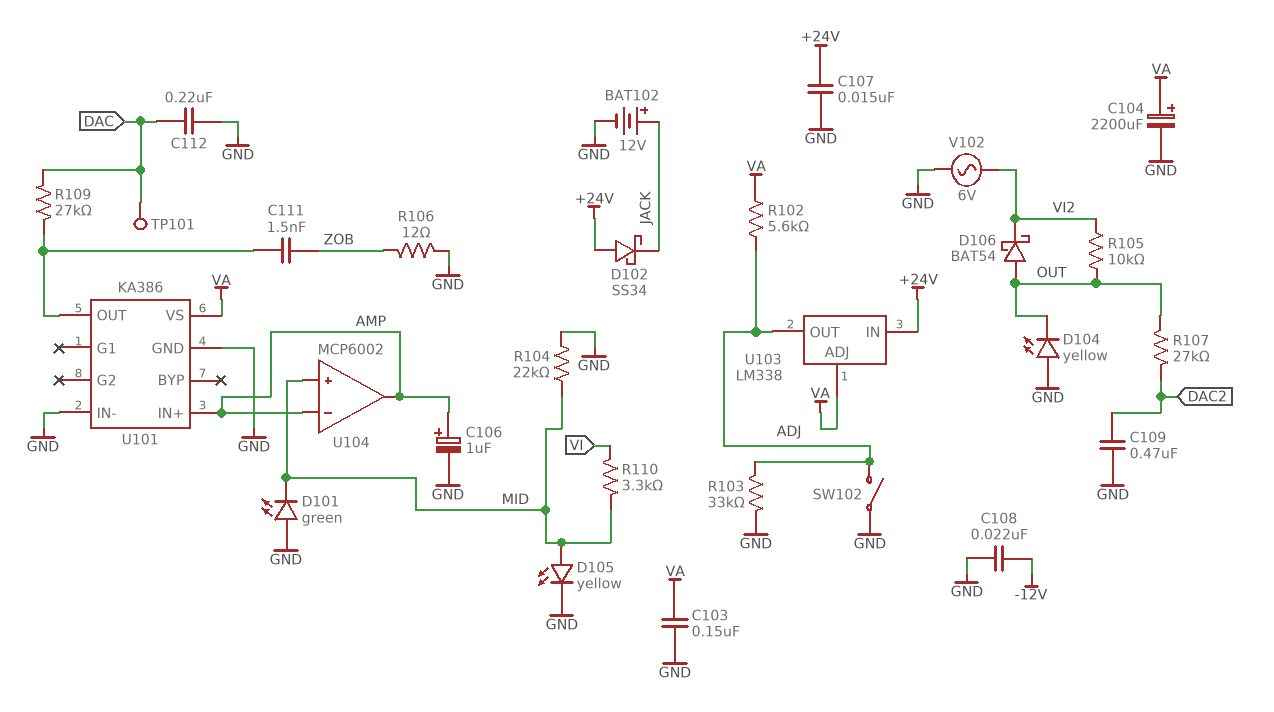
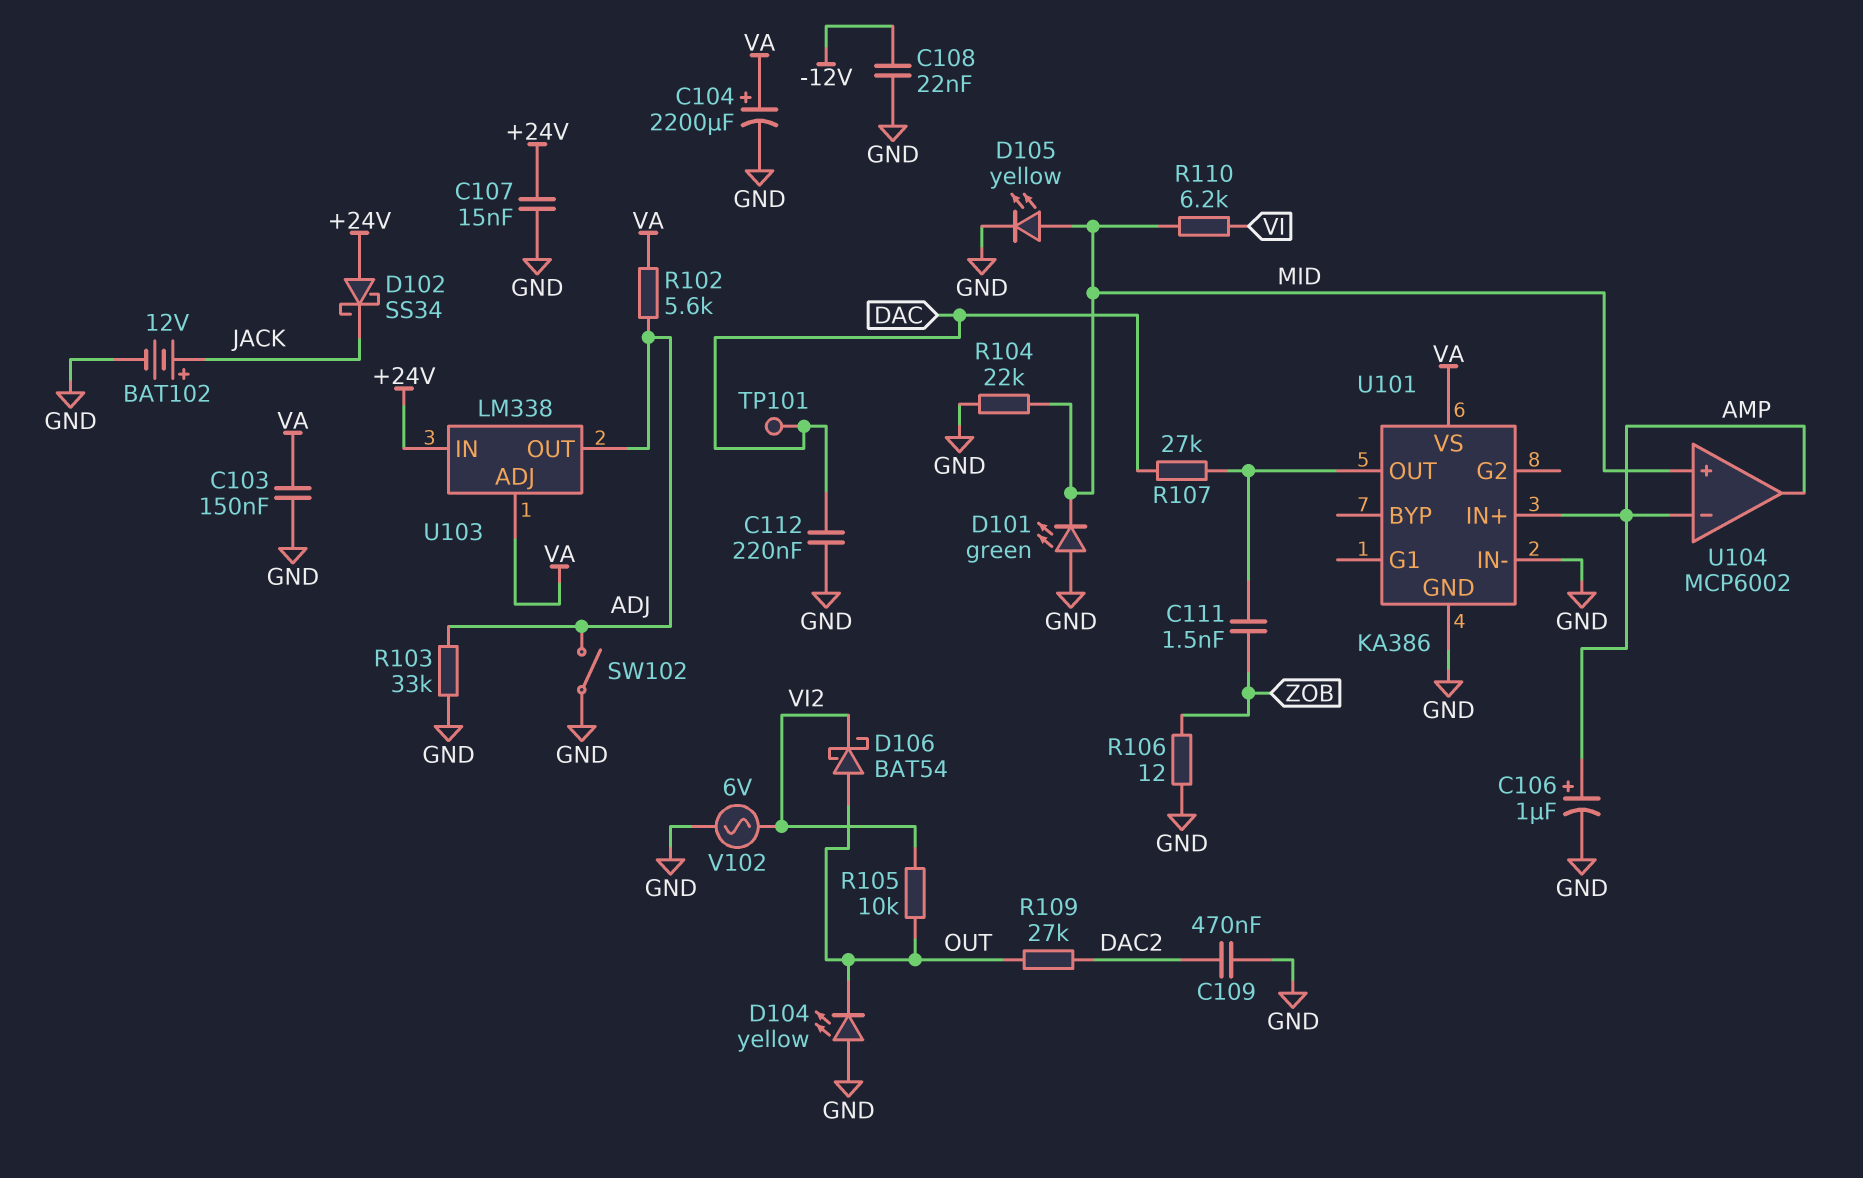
R107: 27k (DAC2, OUT) -> 27k (DAC, U101/OUT)
R109: 27k (DAC, U101/OUT) -> 27k (DAC2, OUT)
R110: 3.3k (MID, VI) -> 6.2k (MID, VI)

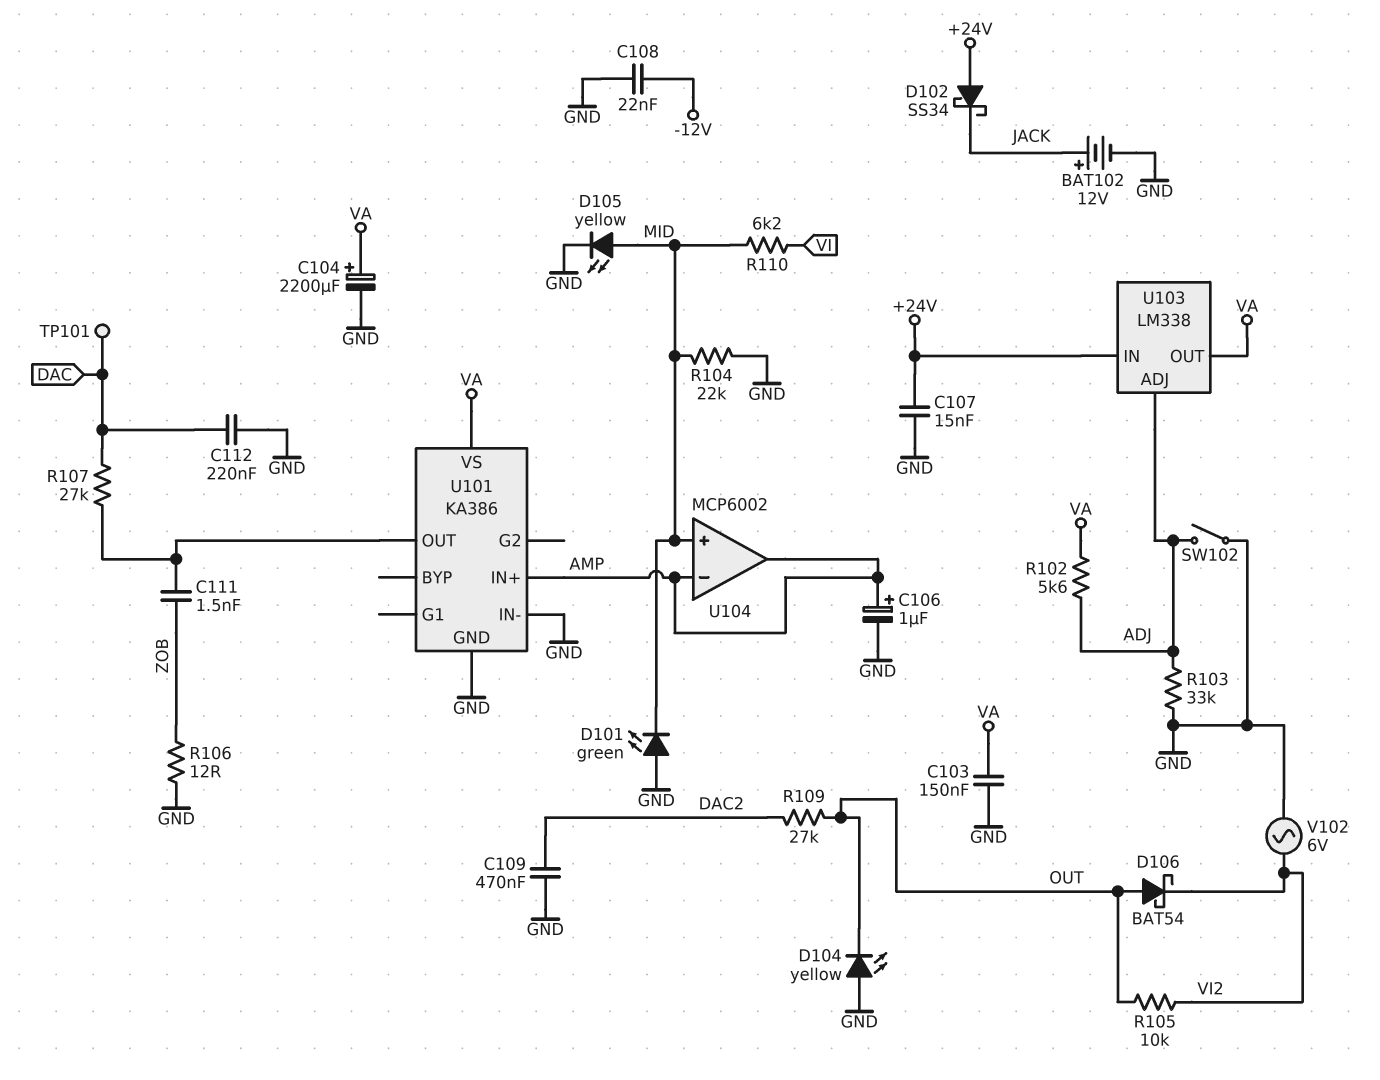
U103 pin ADJ: VA -> ADJ
U103 pin OUT: ADJ -> VA

